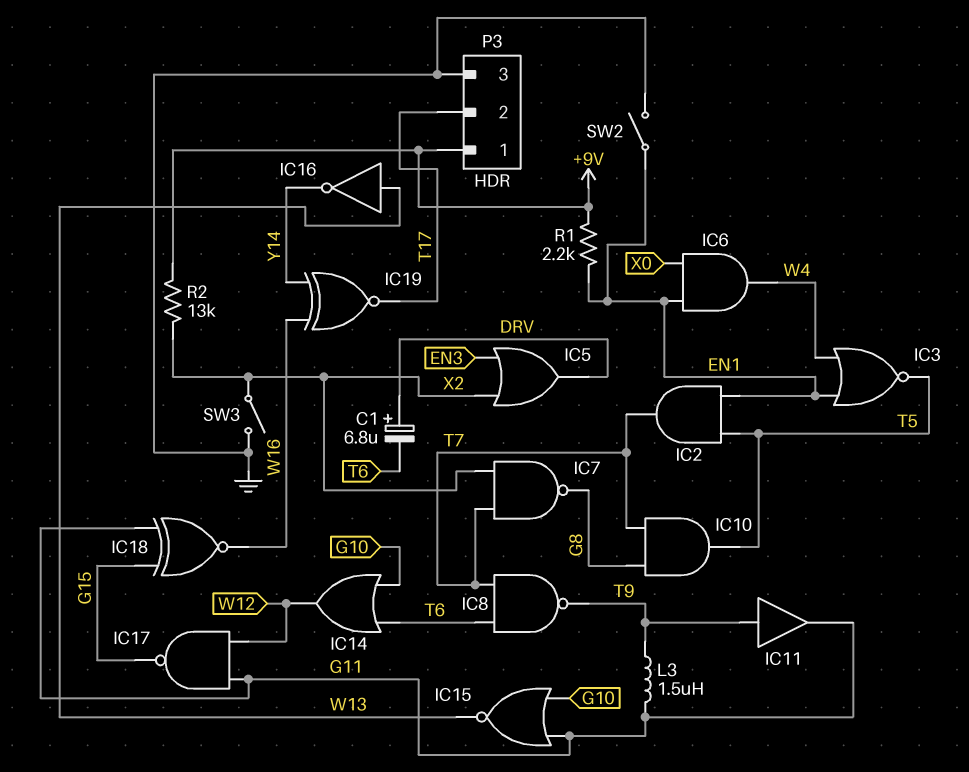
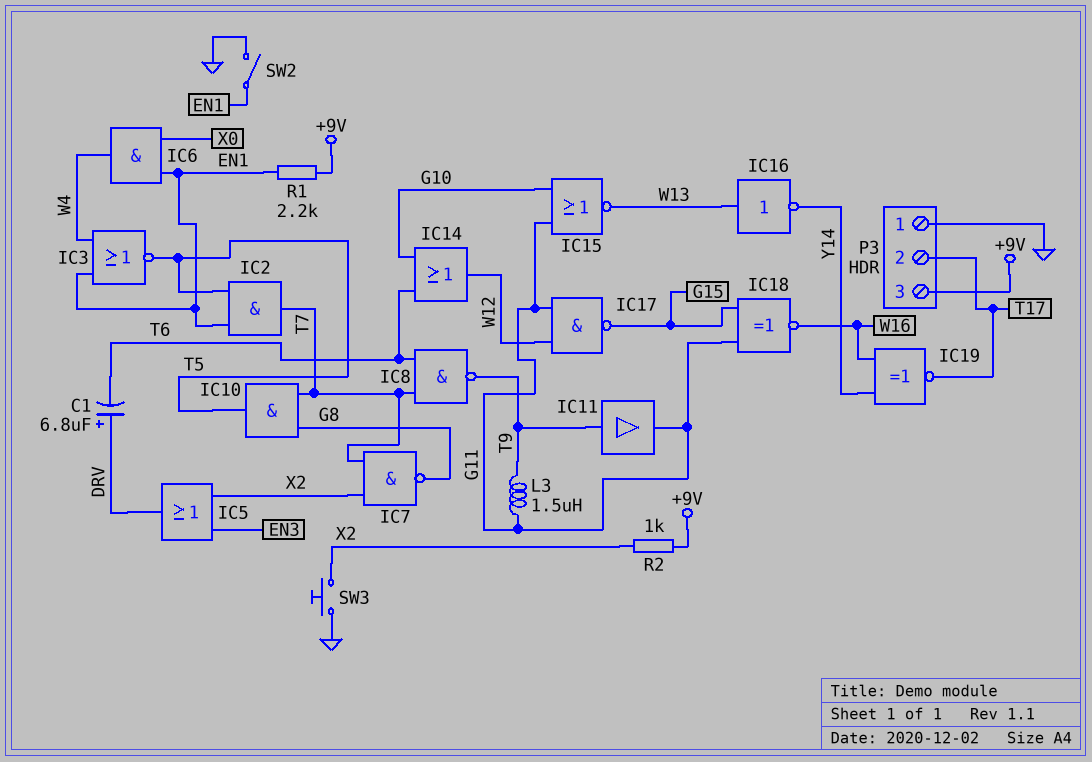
P3 pin 1: +9V -> GND
P3 pin 3: GND -> +9V
R2: 13k (+9V, X2) -> 1k (+9V, X2)
SW3: switch (GND, X2) -> button (GND, X2)

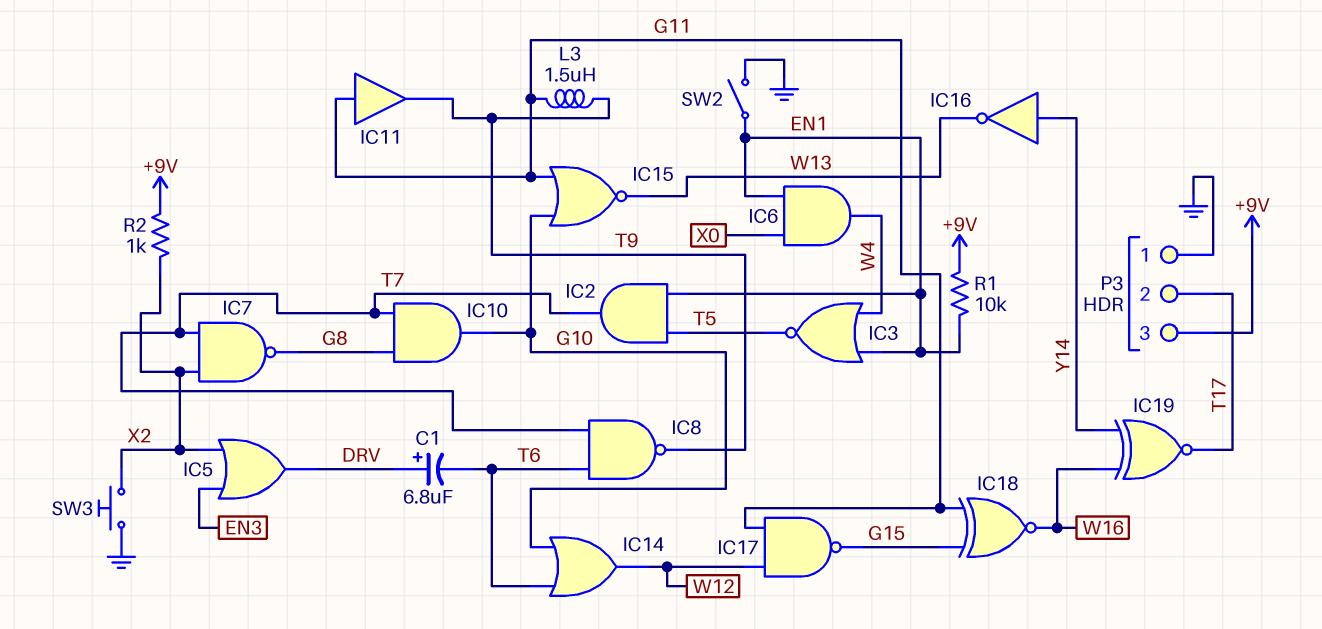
IC10: AND (in G8, in T7, out T5) -> AND (in G8, in T7, out G10)
IC11: buffer (in T9, out G11) -> buffer (in G11, out T9)
IC16: NOT (in W13, out Y14) -> NOT (in Y14, out W13)
R1: 2.2k (+9V, EN1) -> 10k (+9V, EN1)

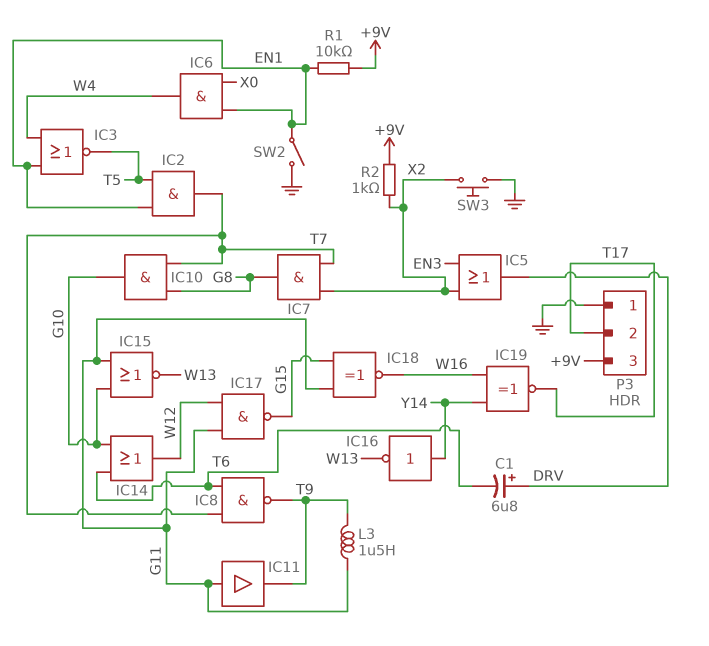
IC7: NAND (in T7, in X2, out G8) -> AND (in T7, in X2, out G8)

